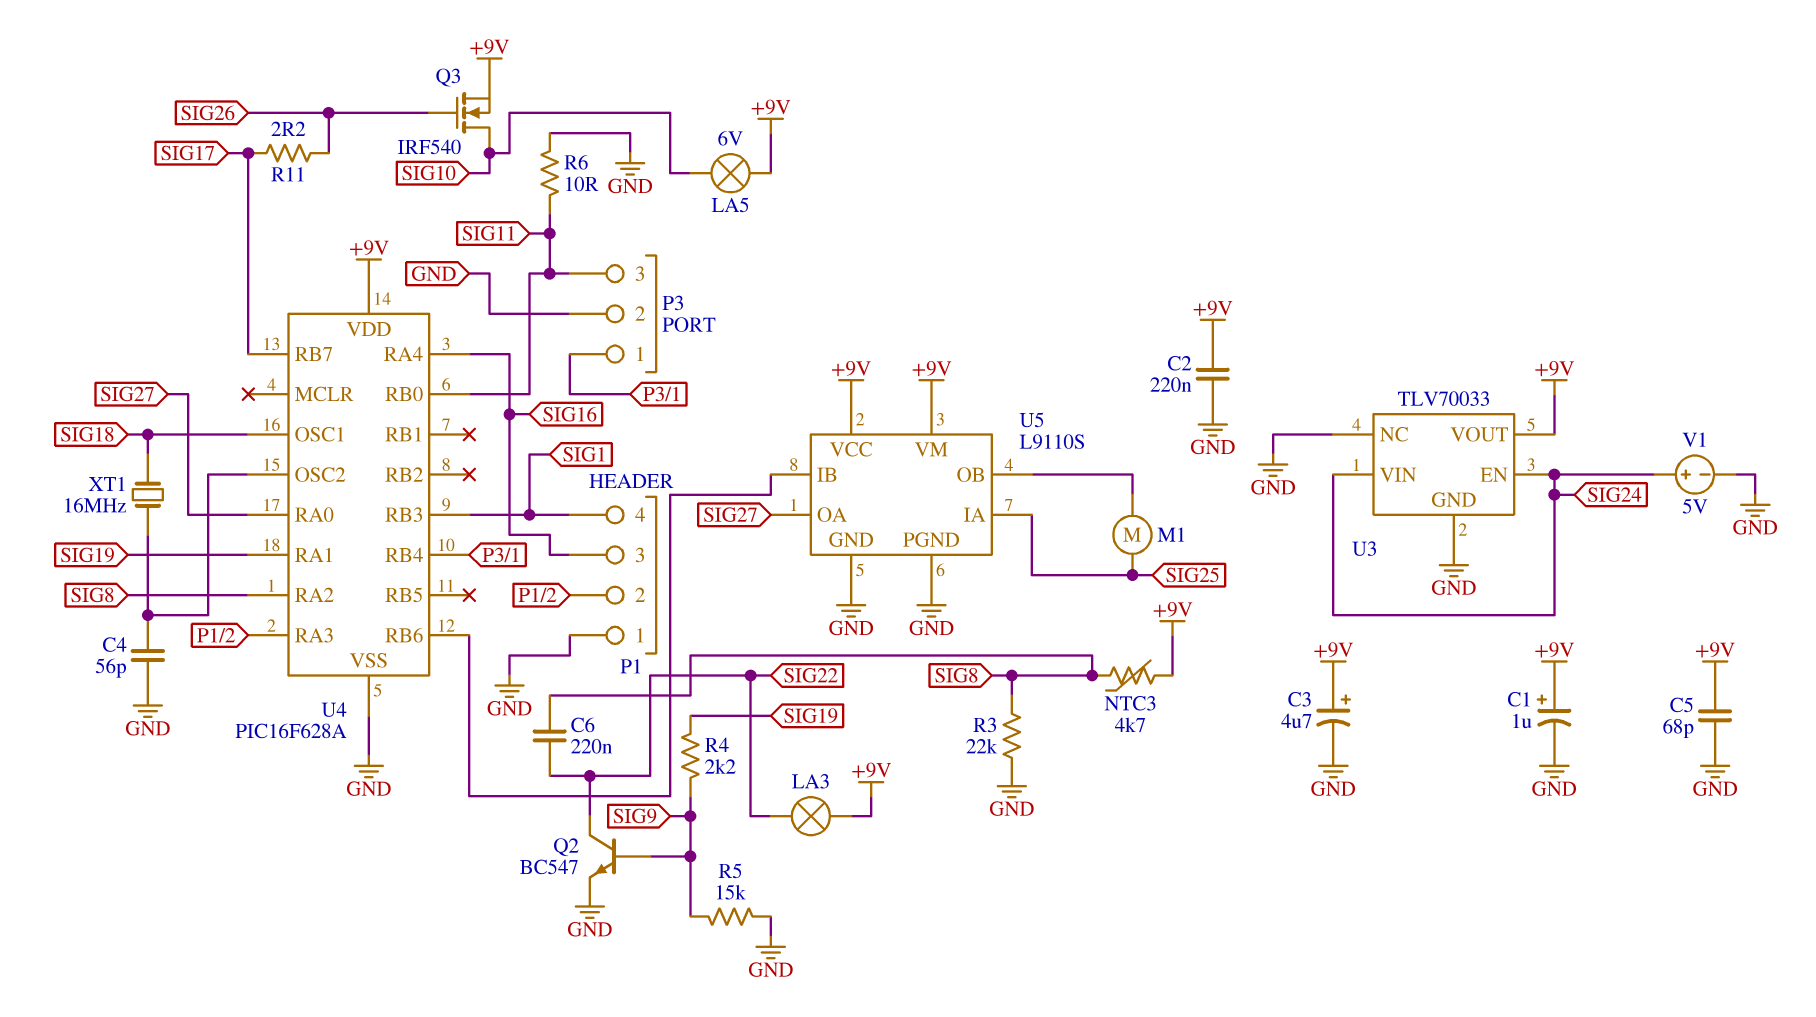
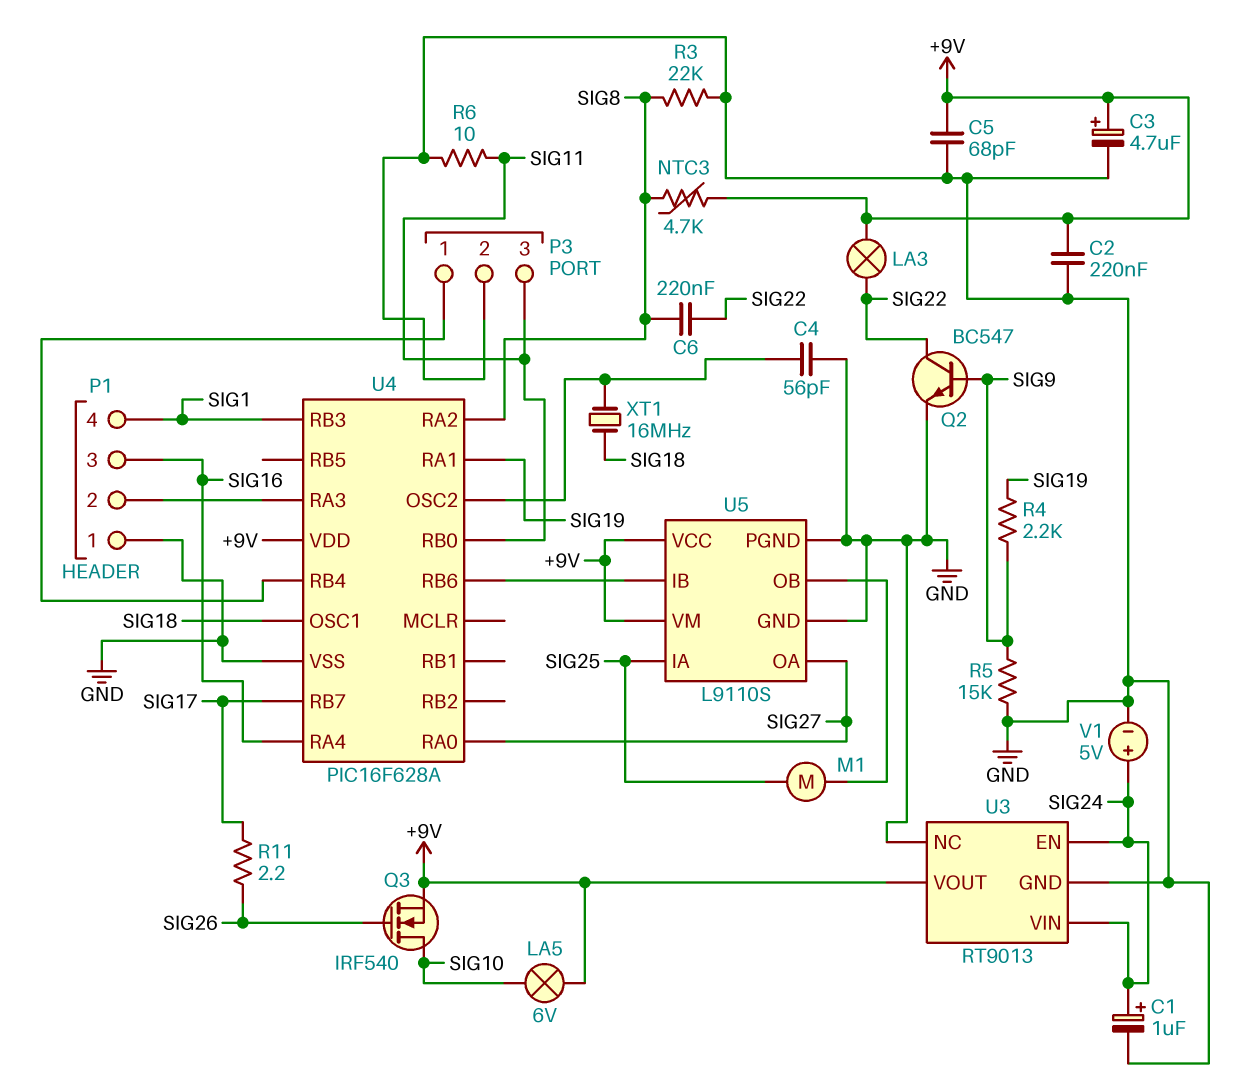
C1: 1uF (plus +9V, minus GND) -> 1uF (plus SIG24, minus GND)
U3: TLV70033 -> RT9013

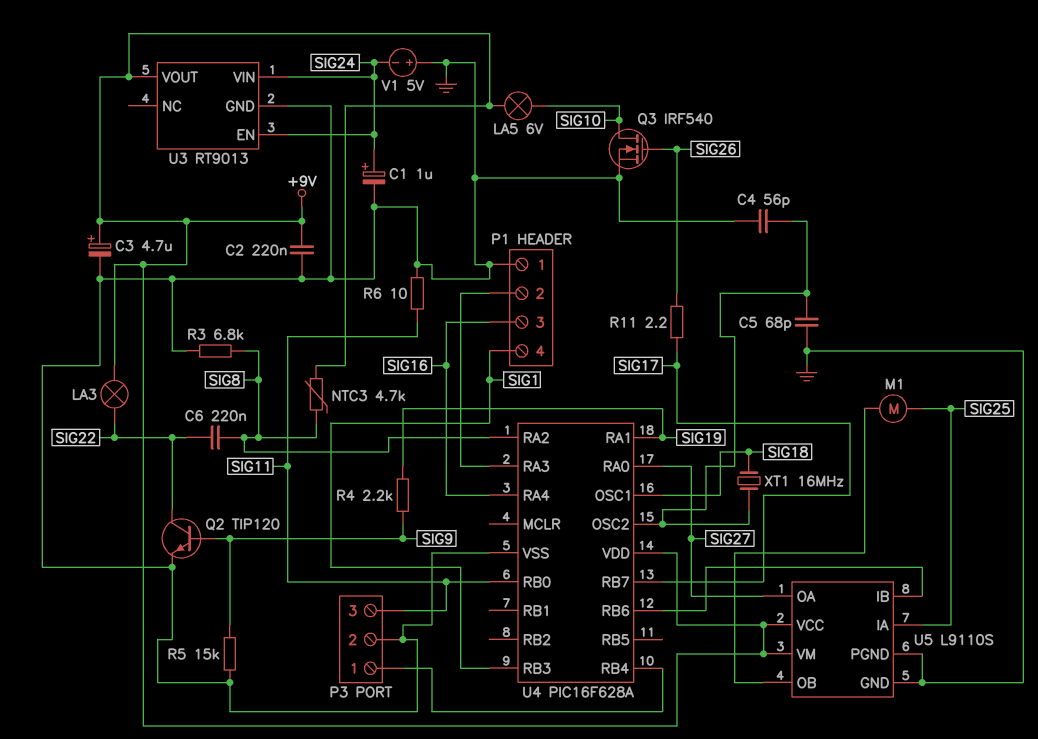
C5: 68pF (+9V, GND) -> 68pF (GND, U4/OSC2)
Q2: NPN BC547 (B SIG9, C SIG22, E GND) -> NPN TIP120 (B SIG9, C SIG22, E GND)
Q3: NMOS IRF540 (G SIG26, D SIG10, S +9V) -> NMOS IRF540 (G SIG26, D SIG10, S GND)
R3: 22k (GND, SIG8) -> 6.8k (GND, SIG8)
U3 pin NC: GND -> none
V1: 5V (plus SIG24, minus GND) -> 5V (plus GND, minus SIG24)

